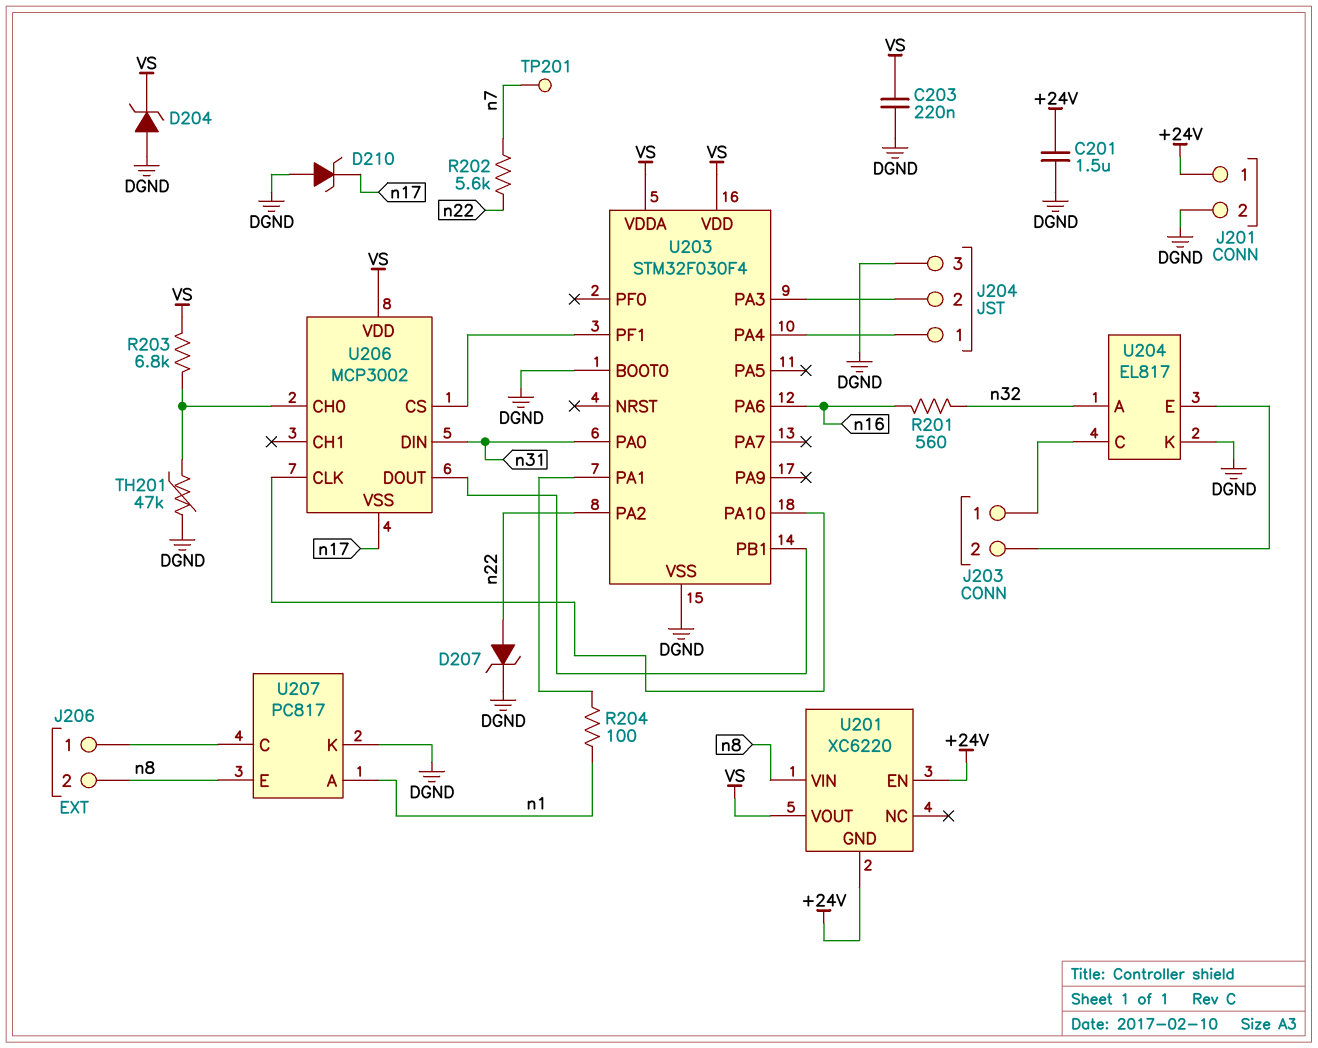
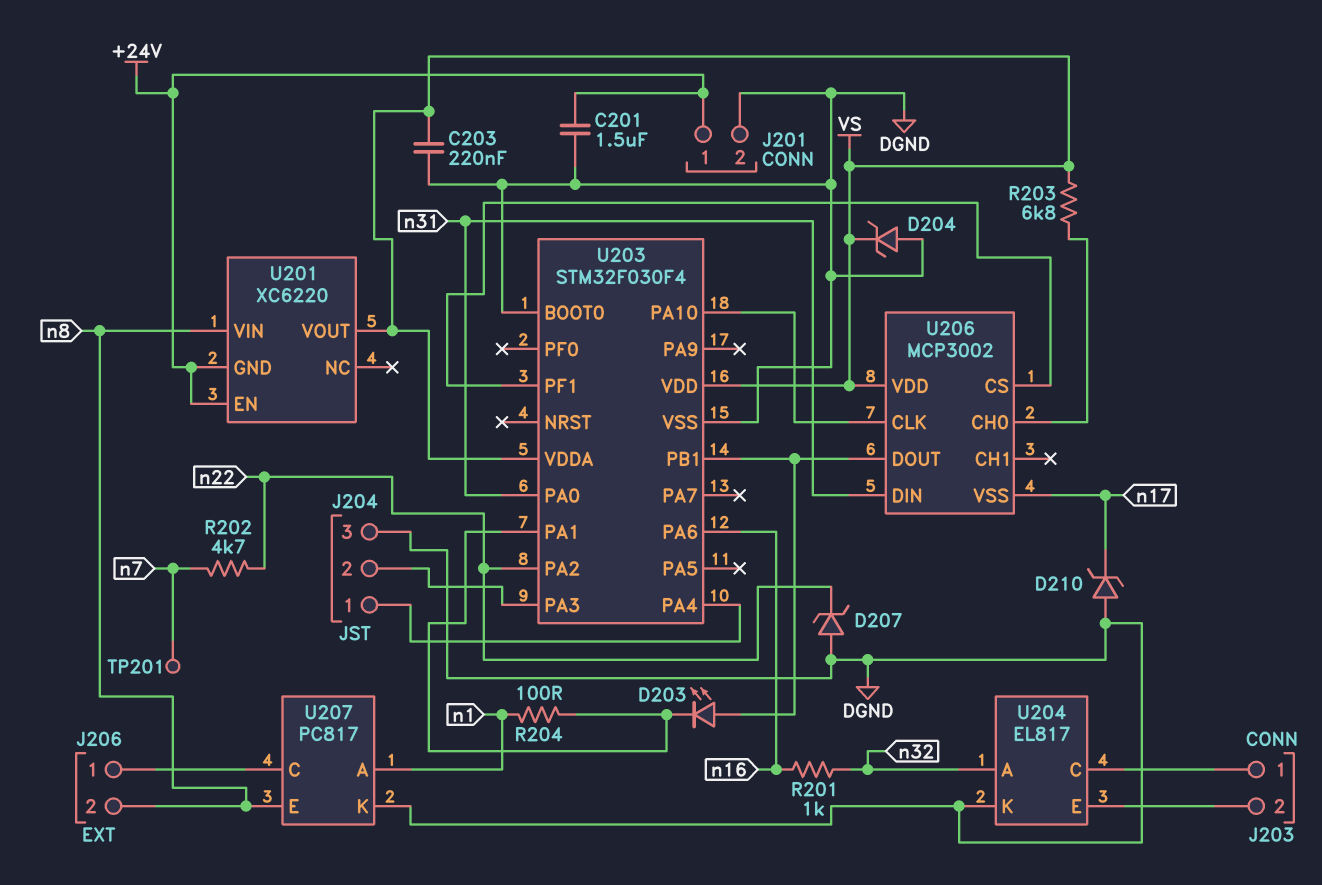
D203: none -> LED (A U203/PB1, K U203/PA1)
D207: zener (A n22, K DGND) -> zener (A DGND, K n22)
R201: 560 (n16, n32) -> 1k (n16, n32)
R202: 5.6k (n7, n22) -> 4.7k (n7, n22)
TH201: 47k (DGND, U206/CH0) -> none

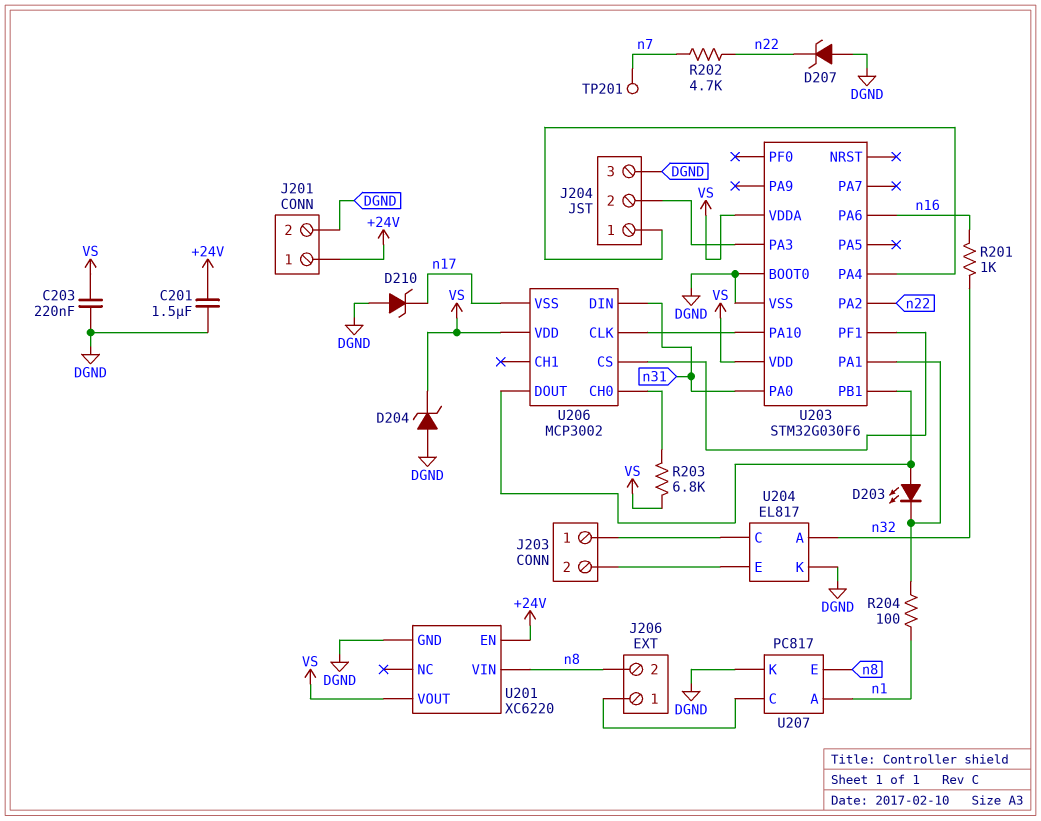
U201 pin GND: +24V -> DGND
U203: STM32F030F4 -> STM32G030F6

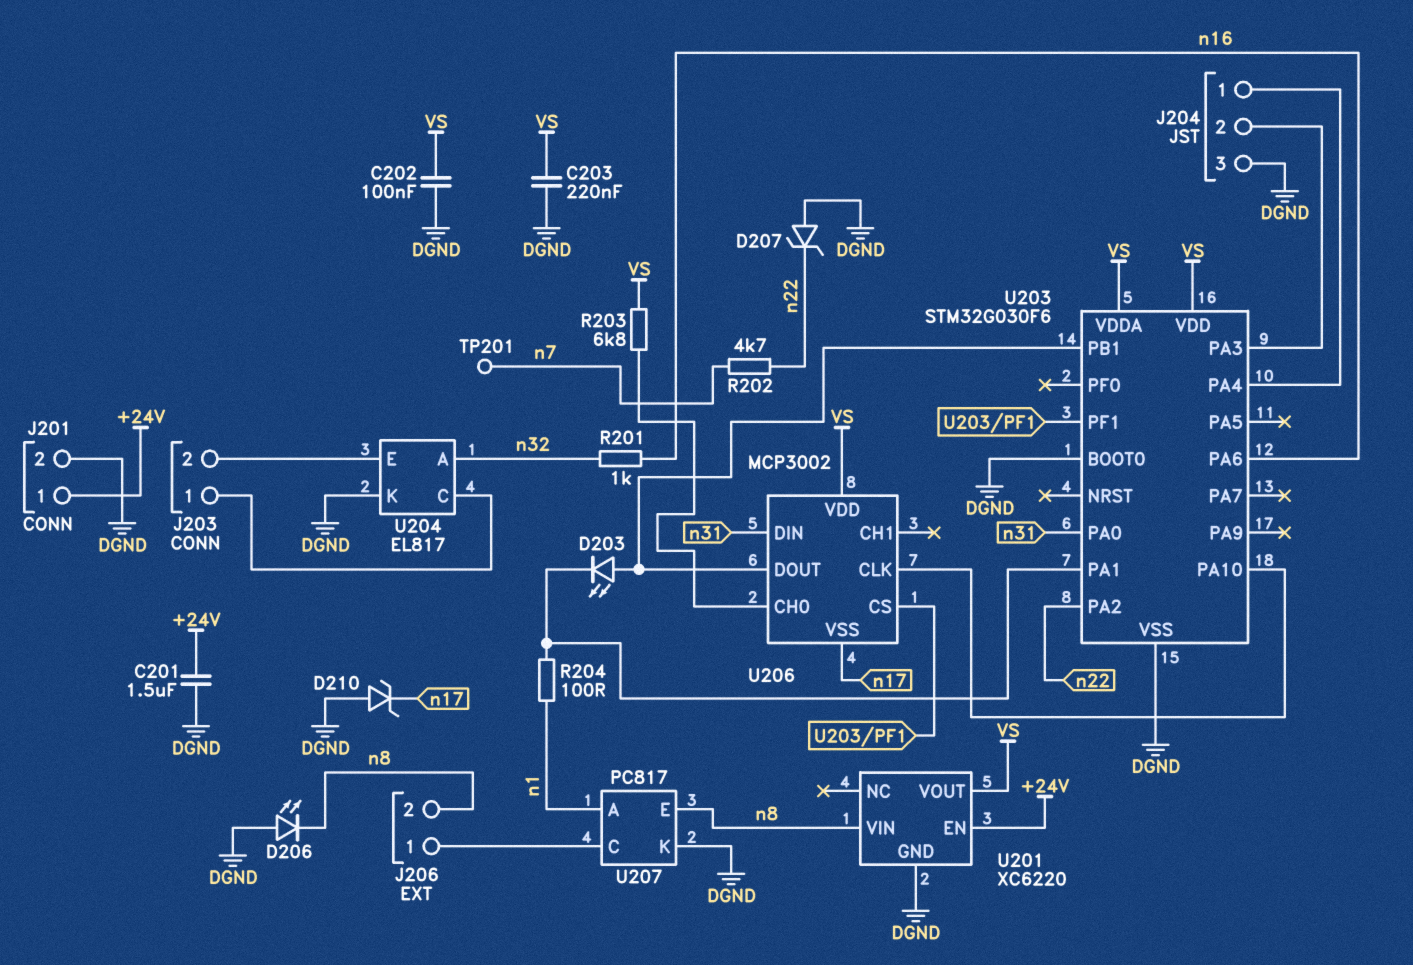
C202: none -> 100nF (DGND, VS)
D204: zener (A DGND, K VS) -> none
D206: none -> LED (A DGND, K n8)

